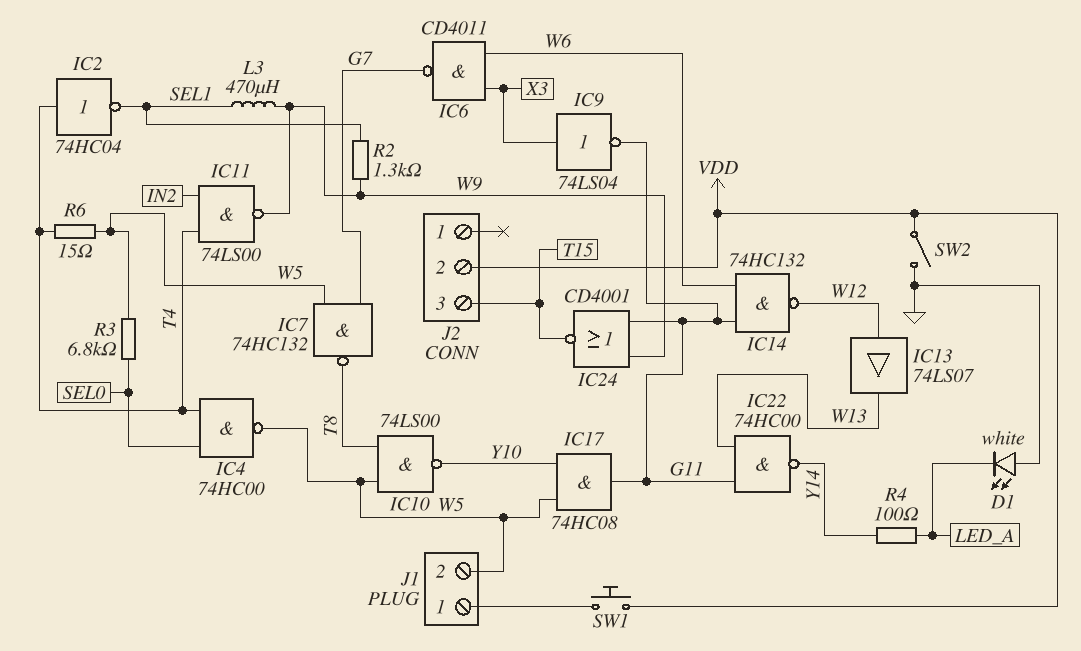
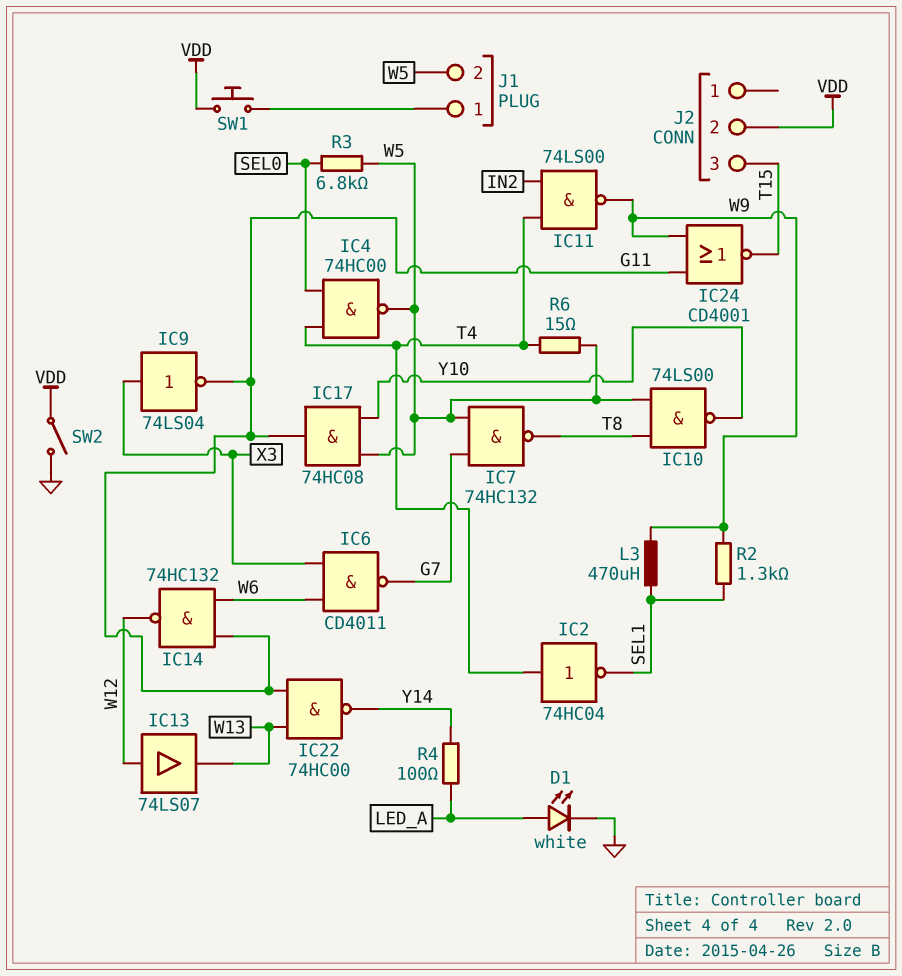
D1: LED white (A GND, K LED_A) -> LED white (A LED_A, K GND)

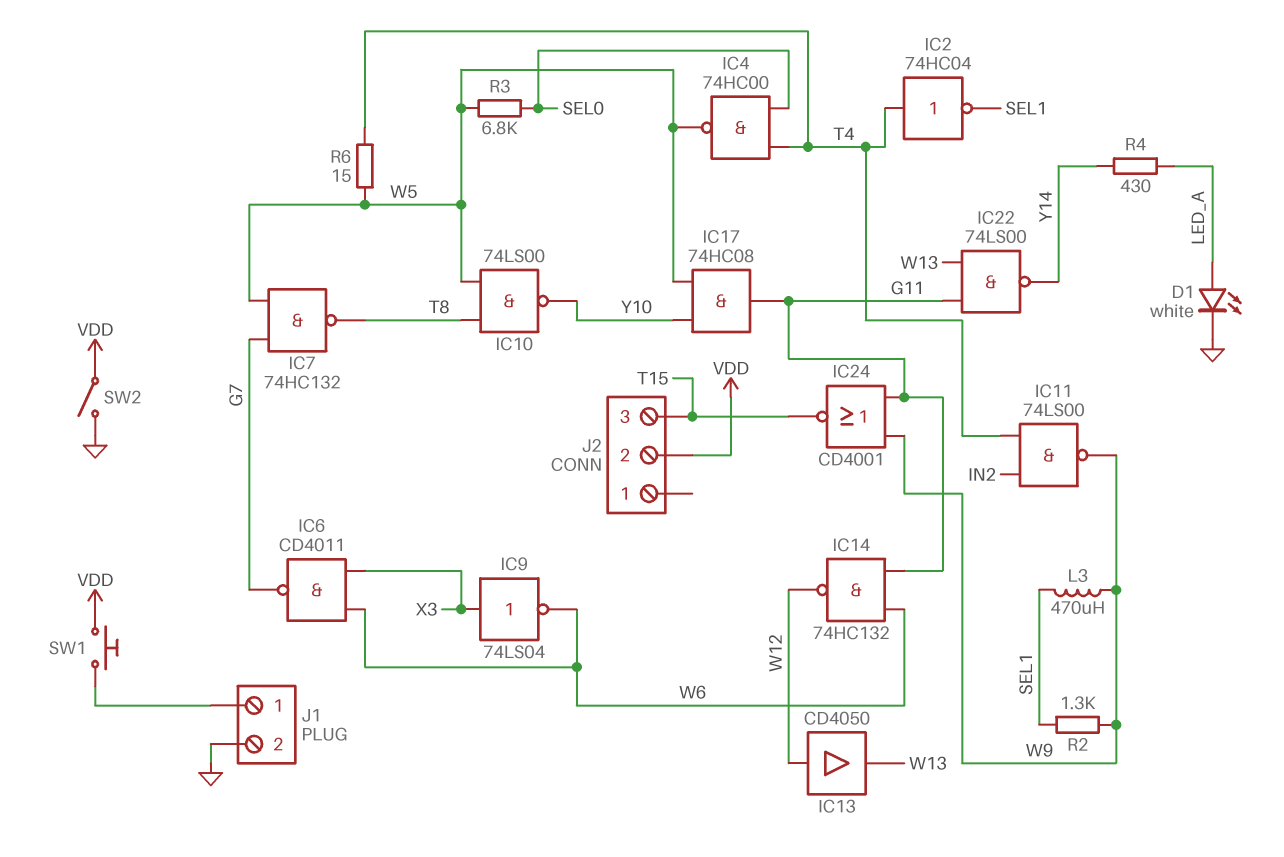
IC9: NOT 74LS04 (in X3, out G11) -> NOT 74LS04 (in X3, out W6)
IC13: buffer 74LS07 (in W12, out W13) -> buffer CD4050 (in W12, out W13)
IC22: NAND 74HC00 (in G11, in W13, out Y14) -> NAND 74LS00 (in G11, in W13, out Y14)
J1 pin 2: W5 -> GND
R4: 100 (LED_A, Y14) -> 430 (LED_A, Y14)

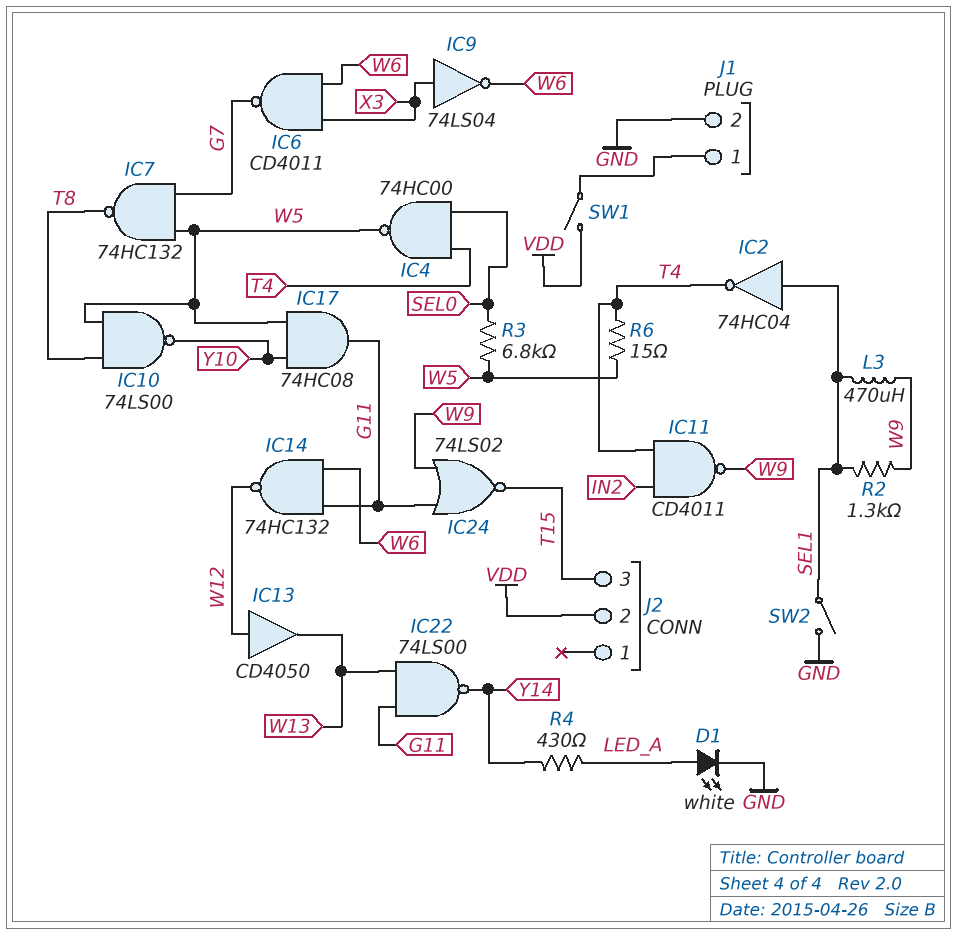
IC2: NOT 74HC04 (in T4, out SEL1) -> NOT 74HC04 (in SEL1, out T4)
IC11: NAND 74LS00 (in IN2, in T4, out W9) -> NAND CD4011 (in IN2, in T4, out W9)
IC24: NOR CD4001 (in G11, in W9, out T15) -> NOR 74LS02 (in G11, in W9, out T15)
SW1: button (J1/1, VDD) -> switch (J1/1, VDD)
SW2: switch (GND, VDD) -> switch (GND, SEL1)

